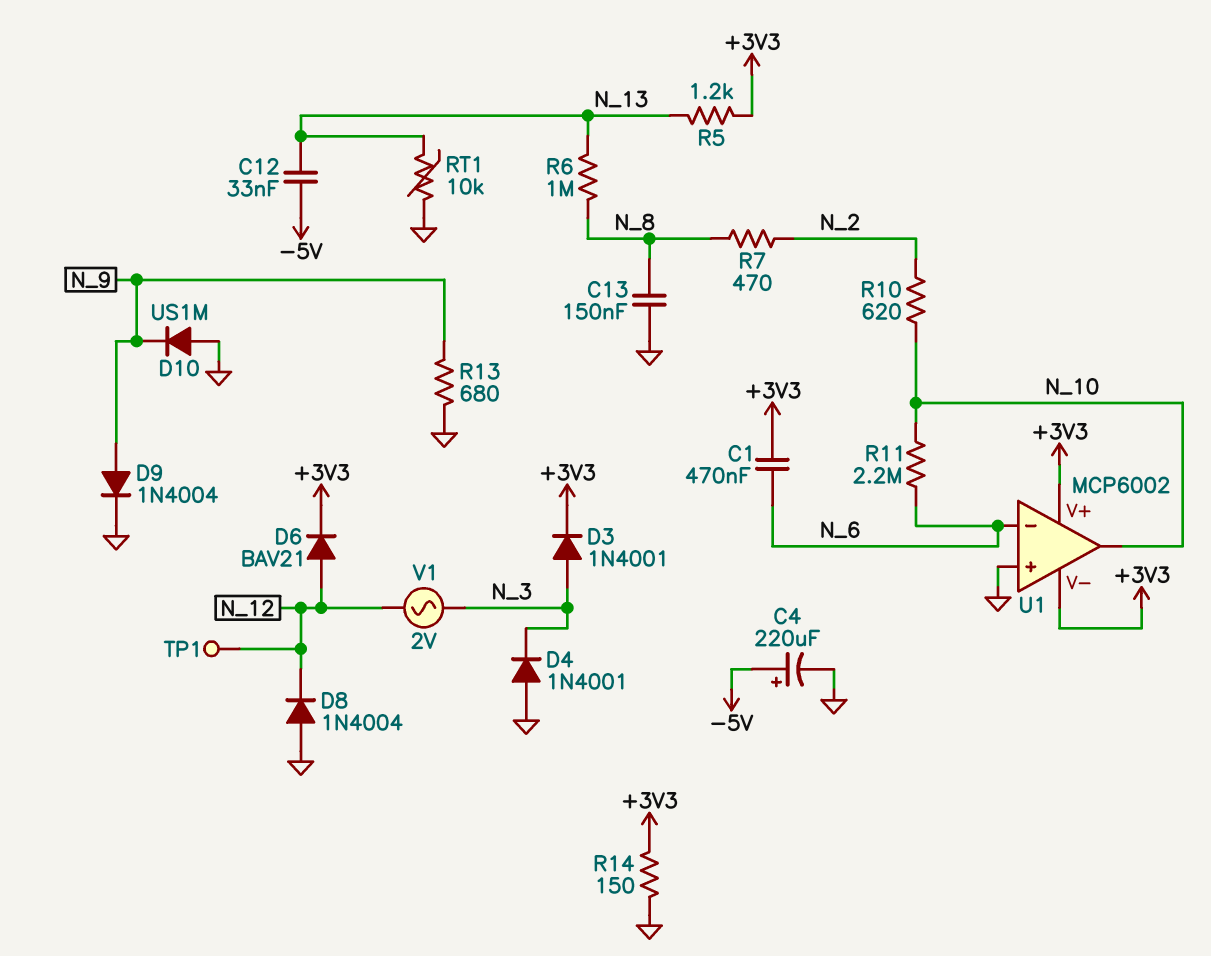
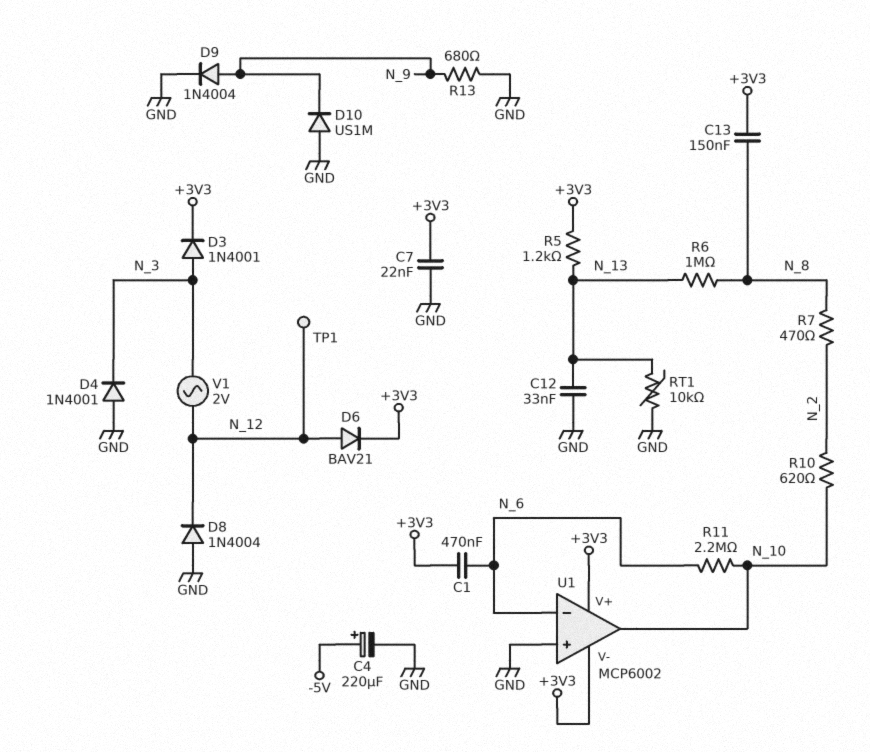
C7: none -> 22nF (+3V3, GND)
C12: 33nF (-5V, N_13) -> 33nF (GND, N_13)
C13: 150nF (GND, N_8) -> 150nF (+3V3, N_8)
R14: 150 (+3V3, GND) -> none

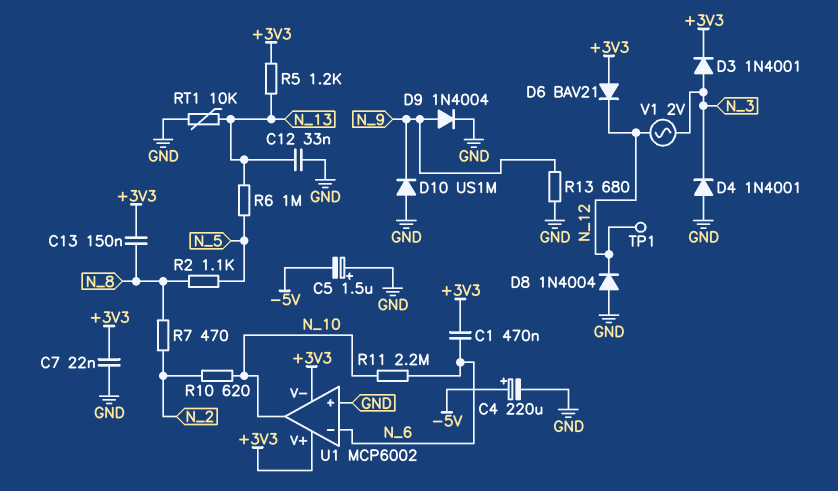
C5: none -> 1.5uF (plus GND, minus -5V)
D6: diode BAV21 (A N_12, K +3V3) -> diode BAV21 (A +3V3, K N_12)
R2: none -> 1.1k (N_5, N_8)
R6: 1M (N_8, N_13) -> 1M (N_5, N_13)

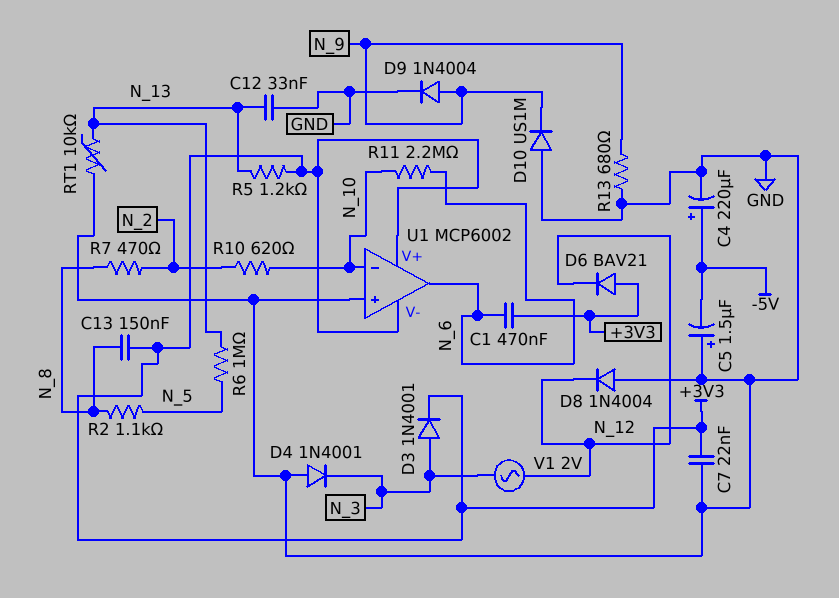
TP1: test point (N_12) -> none
U1 pin in-: N_6 -> N_10
U1 pin out: N_10 -> N_6

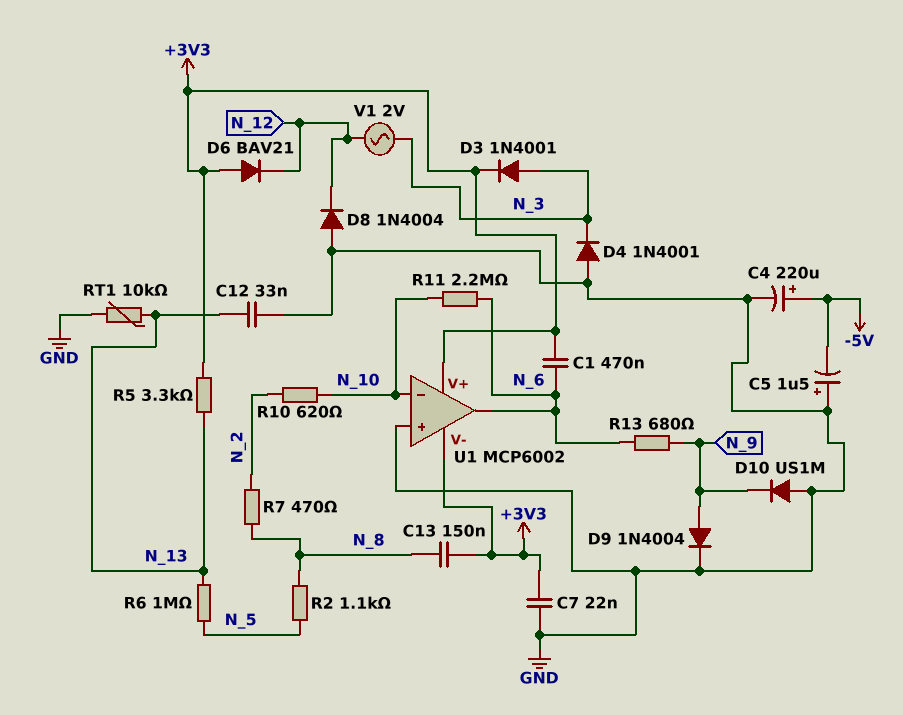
R5: 1.2k (+3V3, N_13) -> 3.3k (+3V3, N_13)
R13: 680 (GND, N_9) -> 680 (N_6, N_9)

